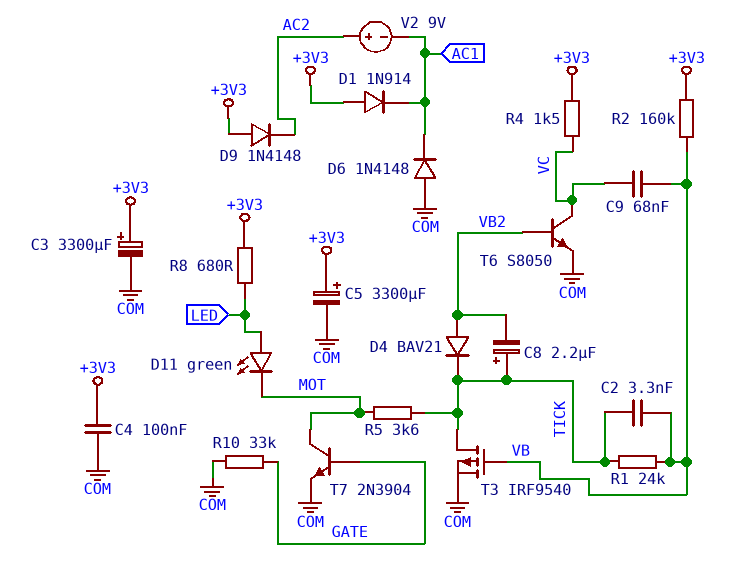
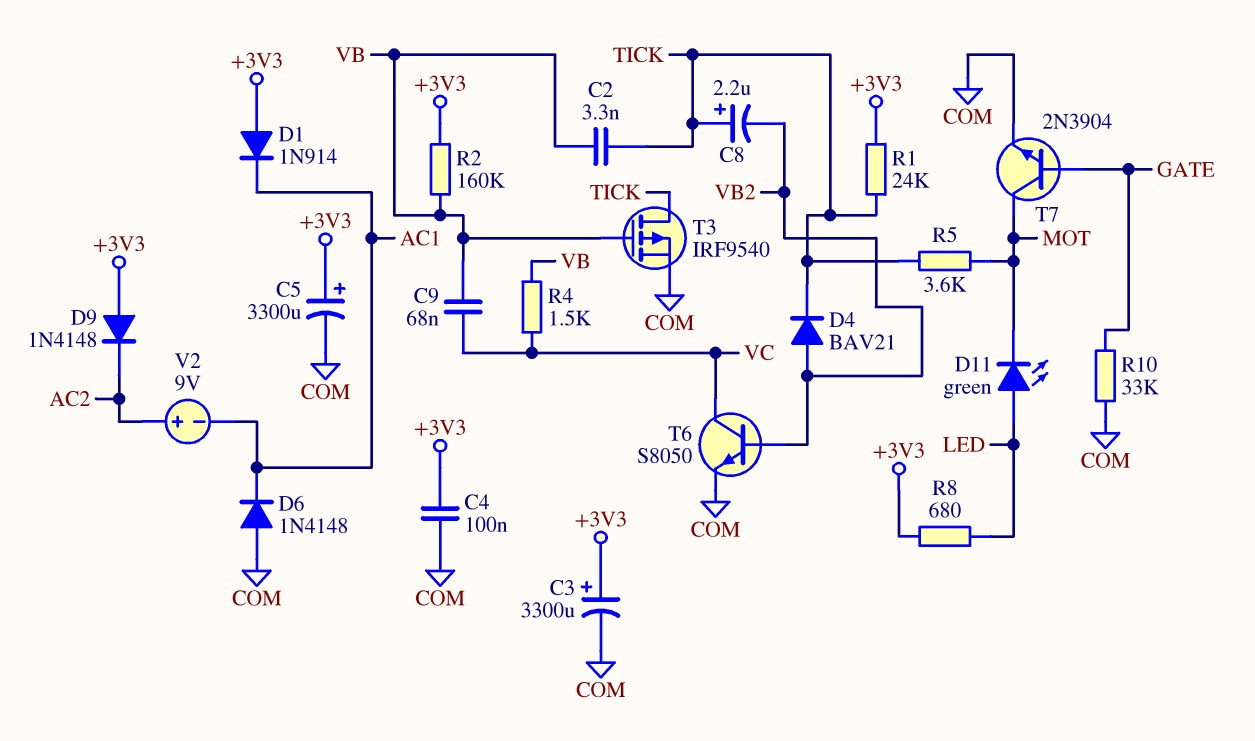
R1: 24k (TICK, VB) -> 24k (+3V3, TICK)
R4: 1.5k (+3V3, VC) -> 1.5k (VB, VC)

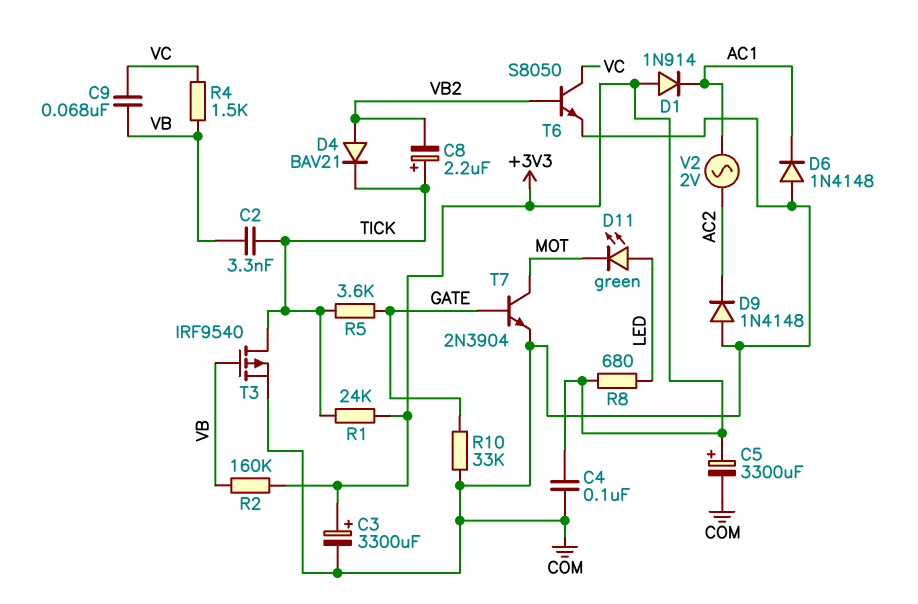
D9: diode 1N4148 (A +3V3, K AC2) -> diode 1N4148 (A COM, K AC2)
R5: 3.6k (MOT, TICK) -> 3.6k (GATE, TICK)
V2: 9V (plus AC2, minus AC1) -> AC 2V (AC1, AC2)

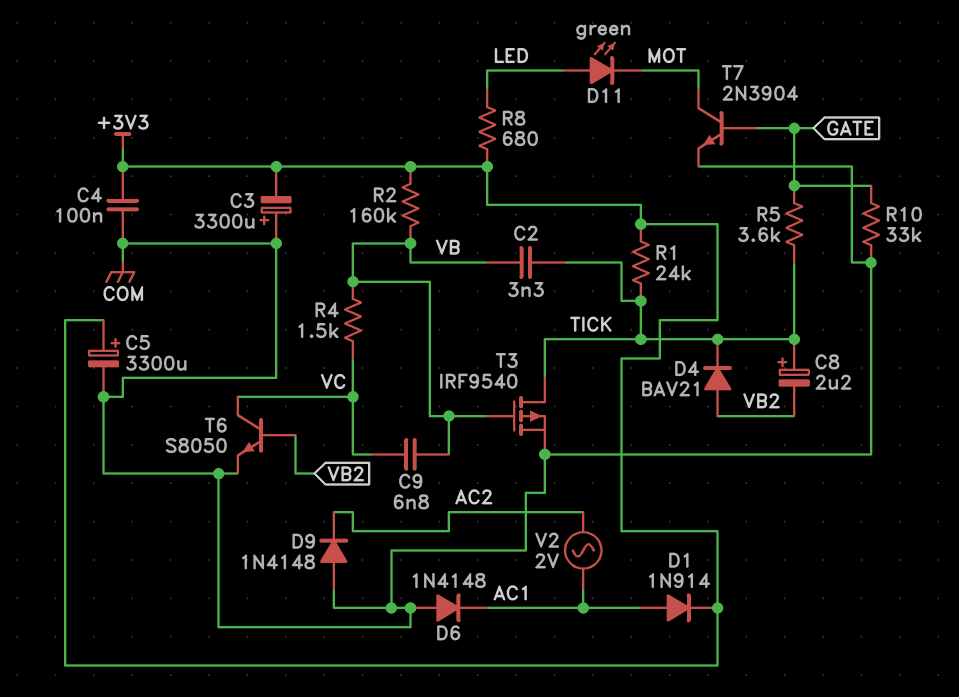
C3: 3300uF (plus +3V3, minus COM) -> 3300uF (plus COM, minus +3V3)
C9: 68nF (VB, VC) -> 6.8nF (VB, VC)
D1: diode 1N914 (A +3V3, K AC1) -> diode 1N914 (A AC1, K +3V3)

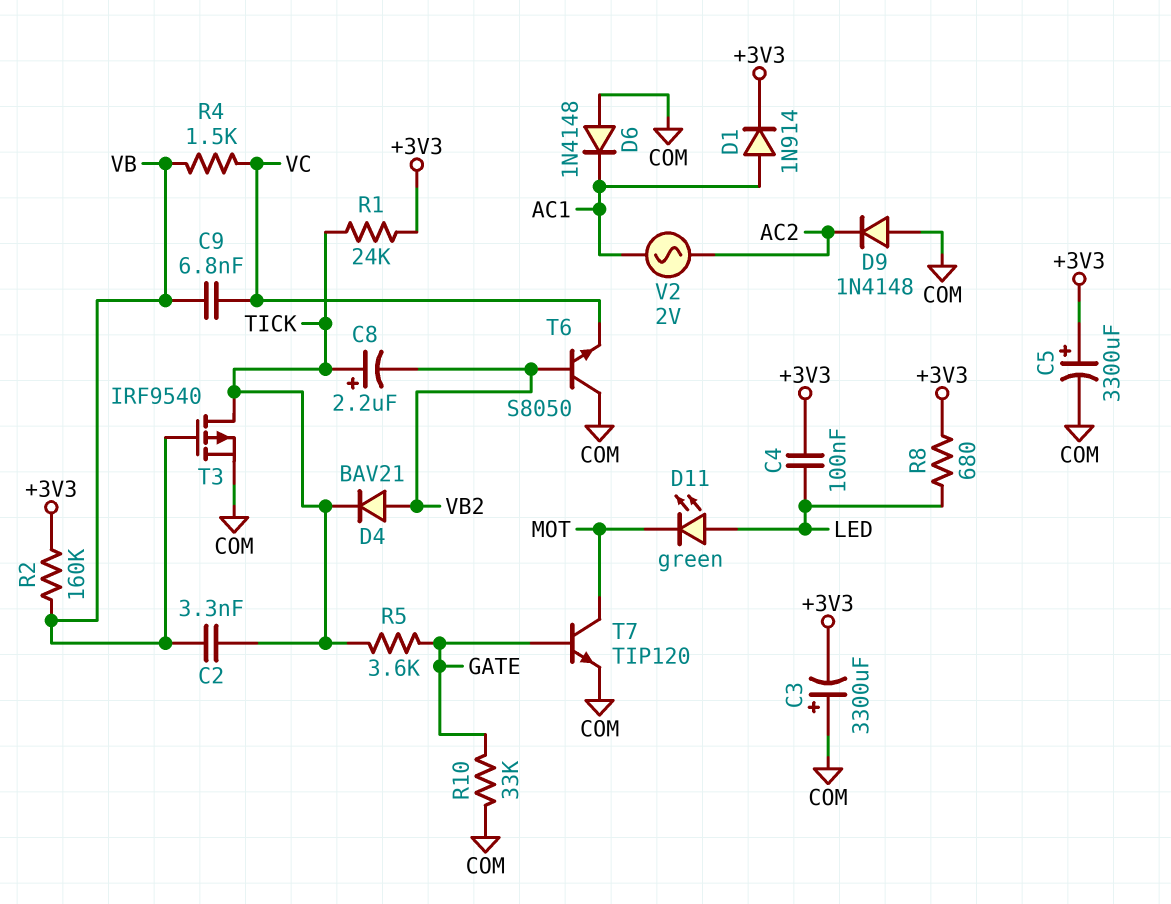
C4: 100nF (+3V3, COM) -> 100nF (+3V3, LED)
T6: NPN S8050 (B VB2, C VC, E COM) -> NPN S8050 (B VB2, C COM, E VC)
T7: NPN 2N3904 (B GATE, C MOT, E COM) -> NPN TIP120 (B GATE, C MOT, E COM)

